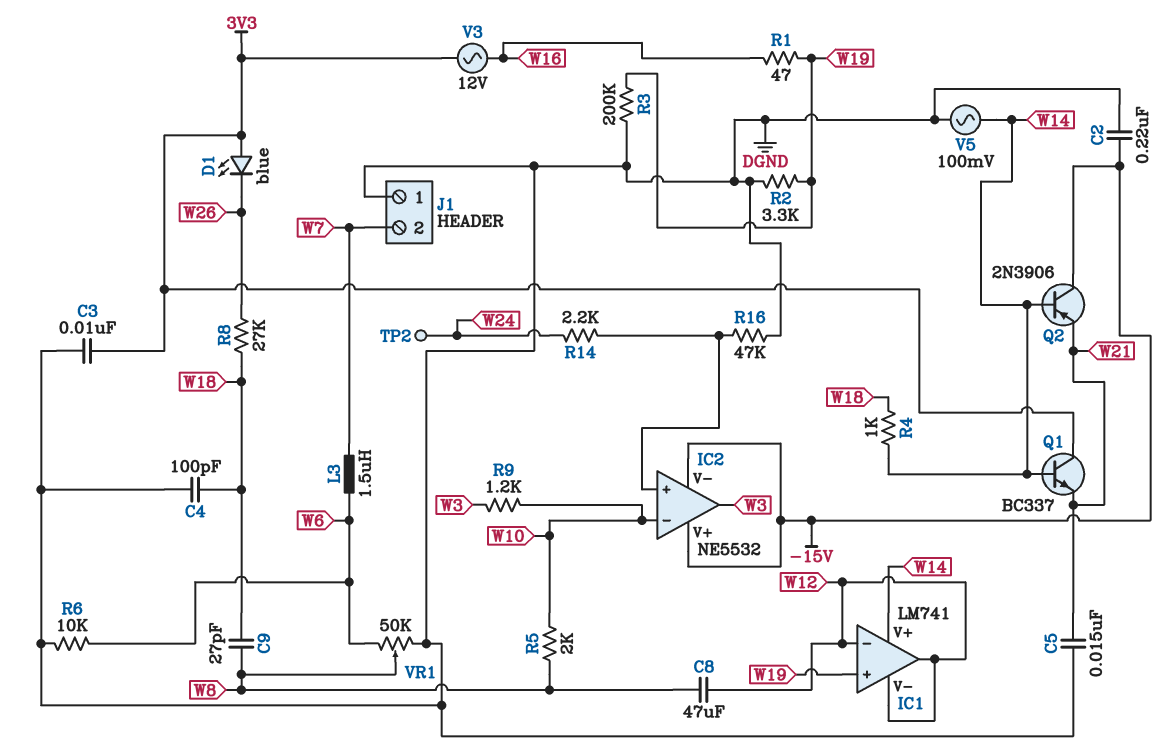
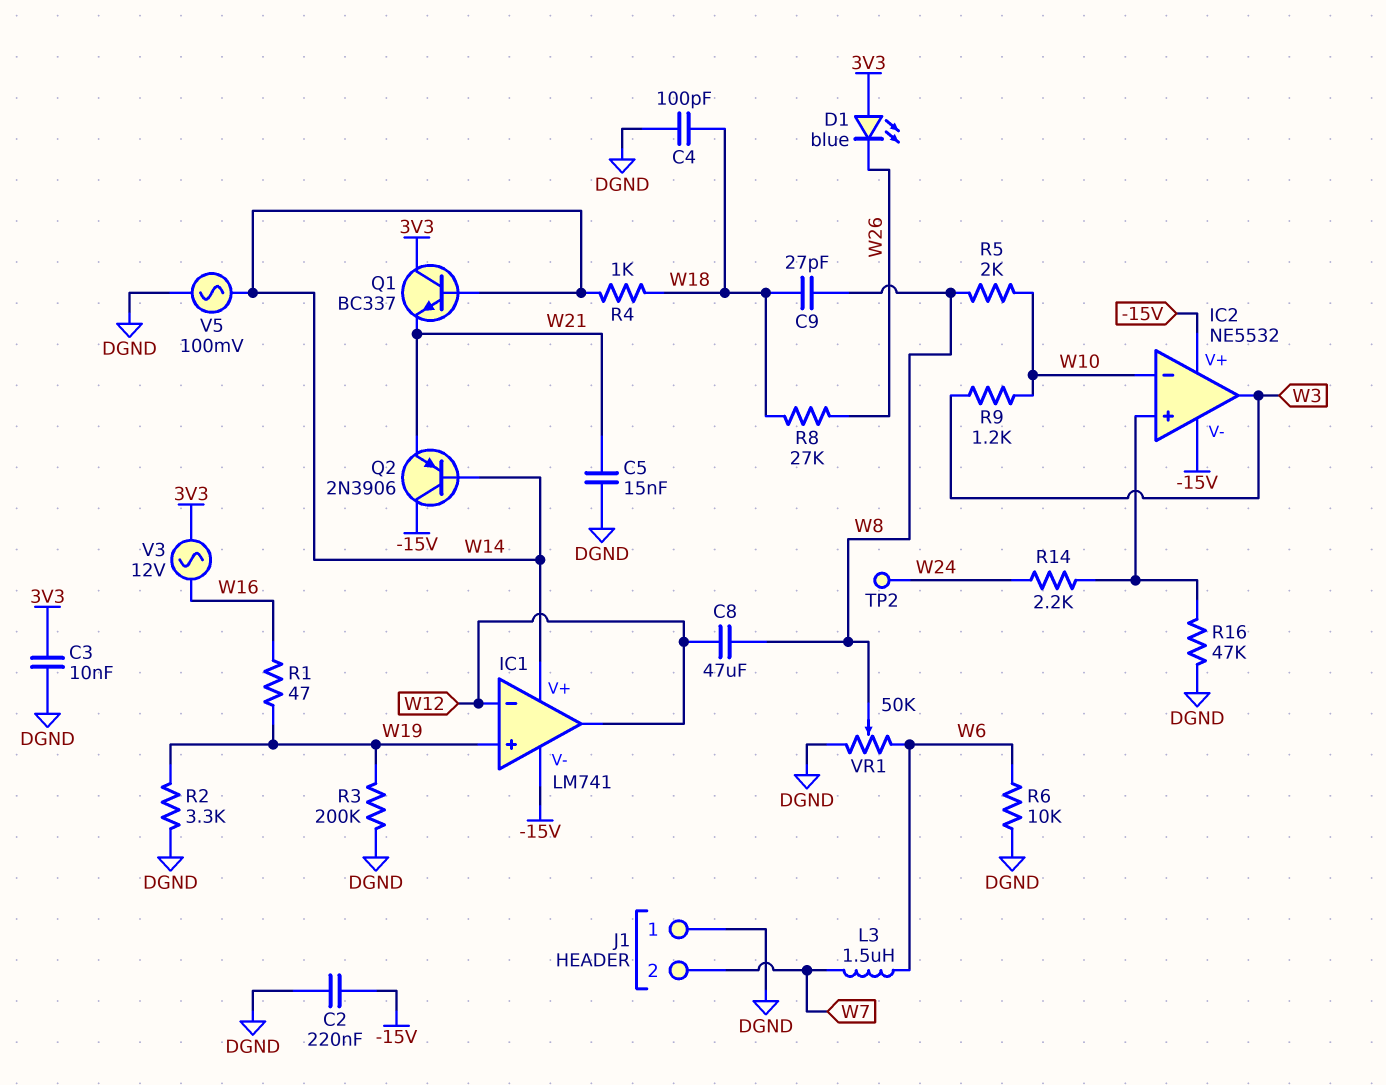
IC1 pin V-: W12 -> -15V

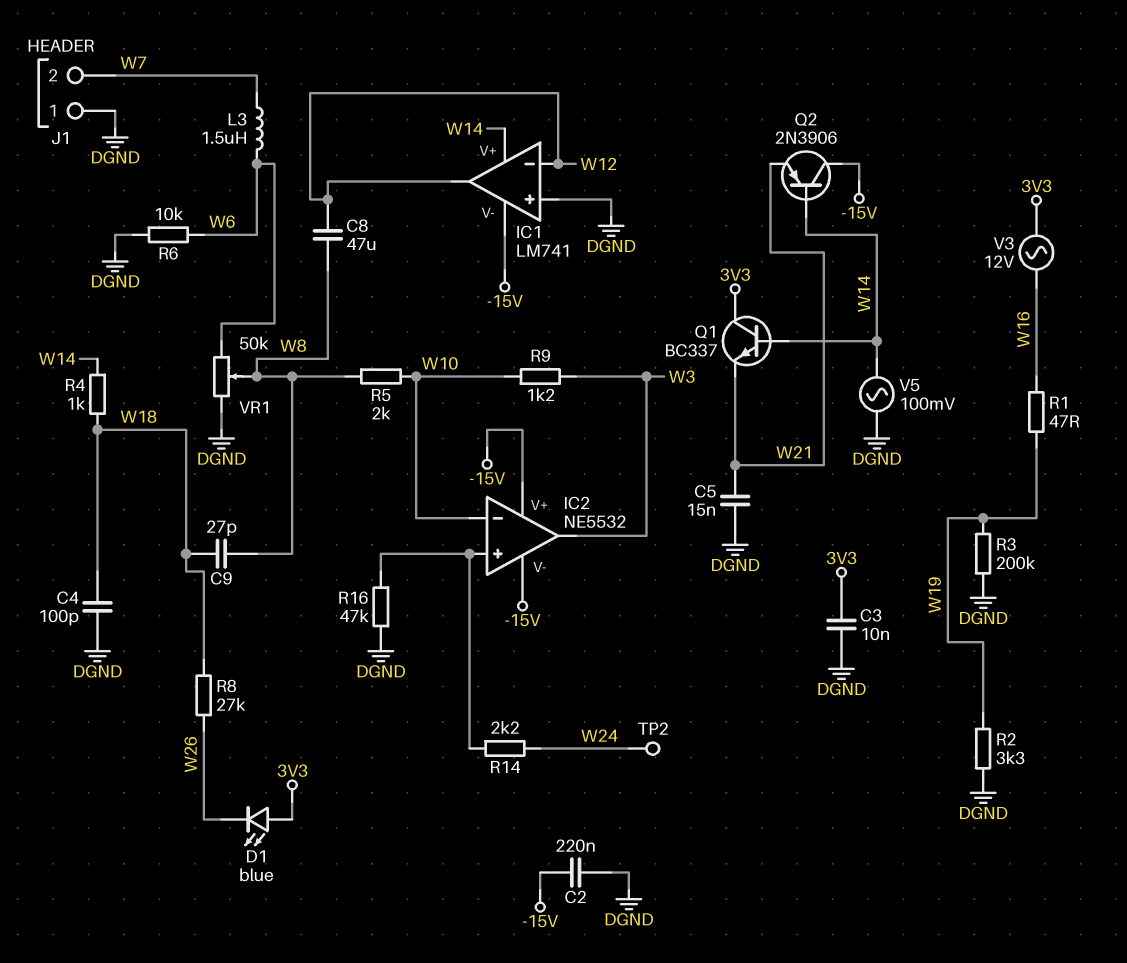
IC1 pin in+: W19 -> DGND

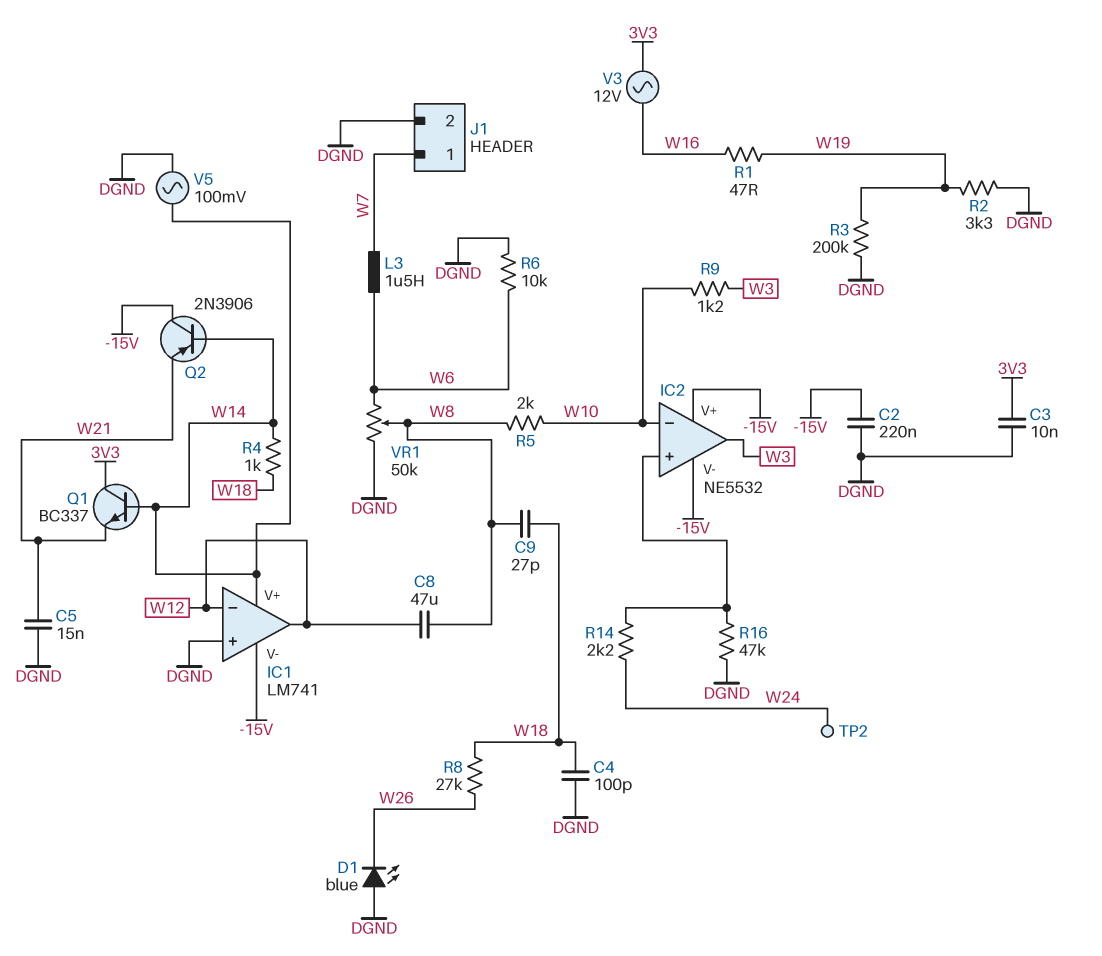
D1: LED blue (A 3V3, K W26) -> LED blue (A DGND, K W26)
J1 pin 1: DGND -> W7
J1 pin 2: W7 -> DGND

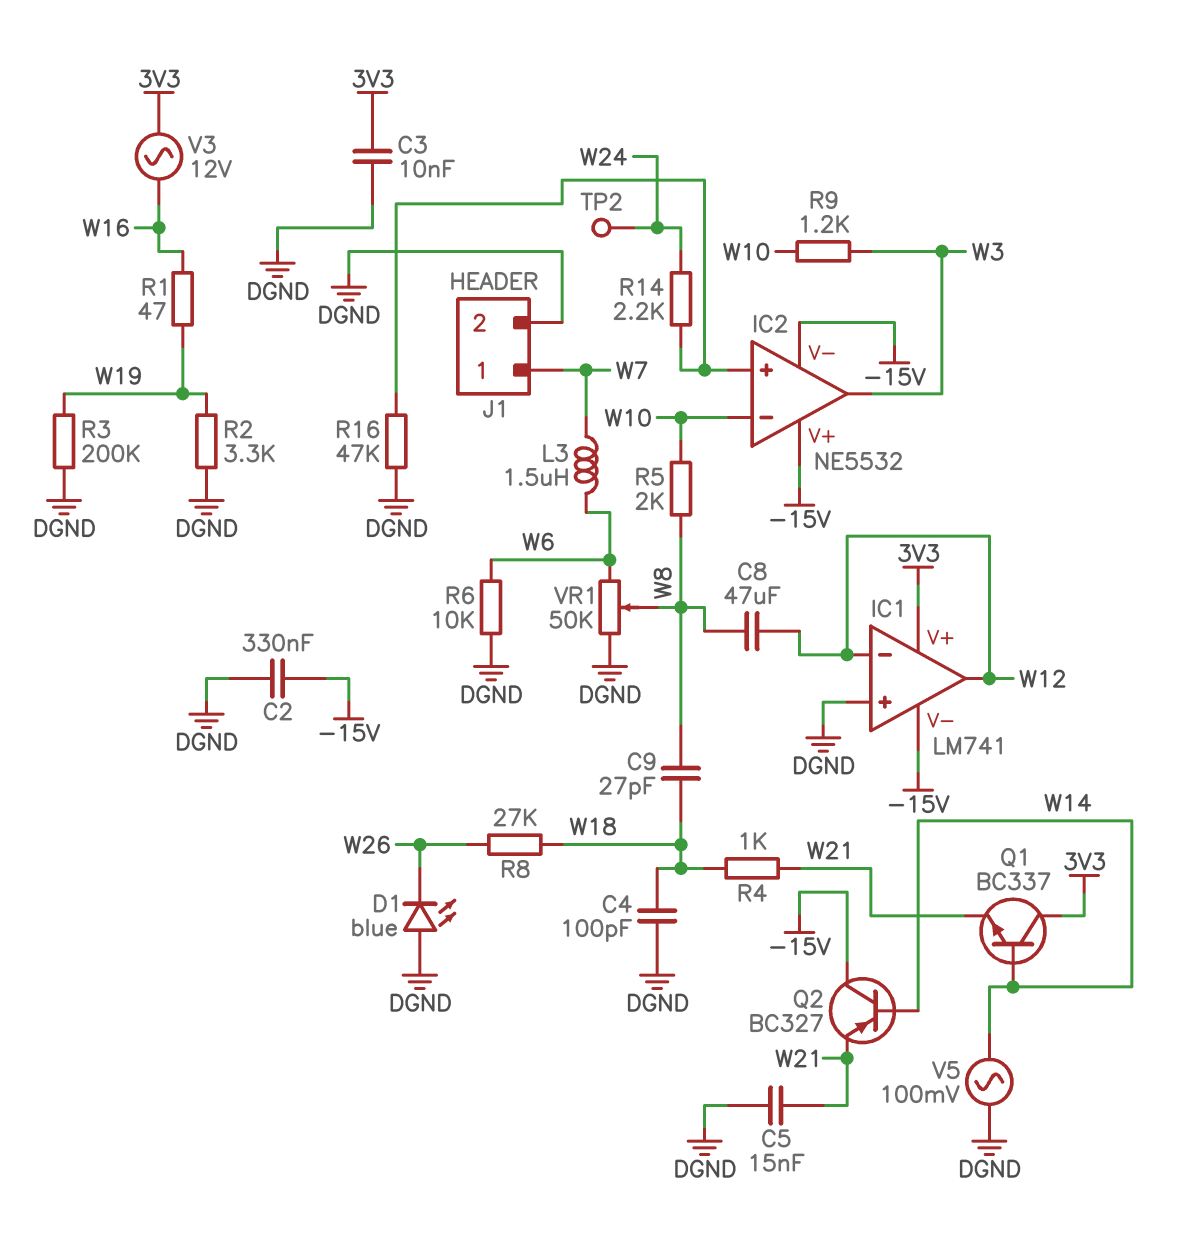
C2: 220nF (-15V, DGND) -> 330nF (-15V, DGND)
IC1 pin V+: W14 -> 3V3
Q2: PNP 2N3906 (B W14, C -15V, E W21) -> PNP BC327 (B W14, C -15V, E W21)
R4: 1k (W14, W18) -> 1k (W18, W21)

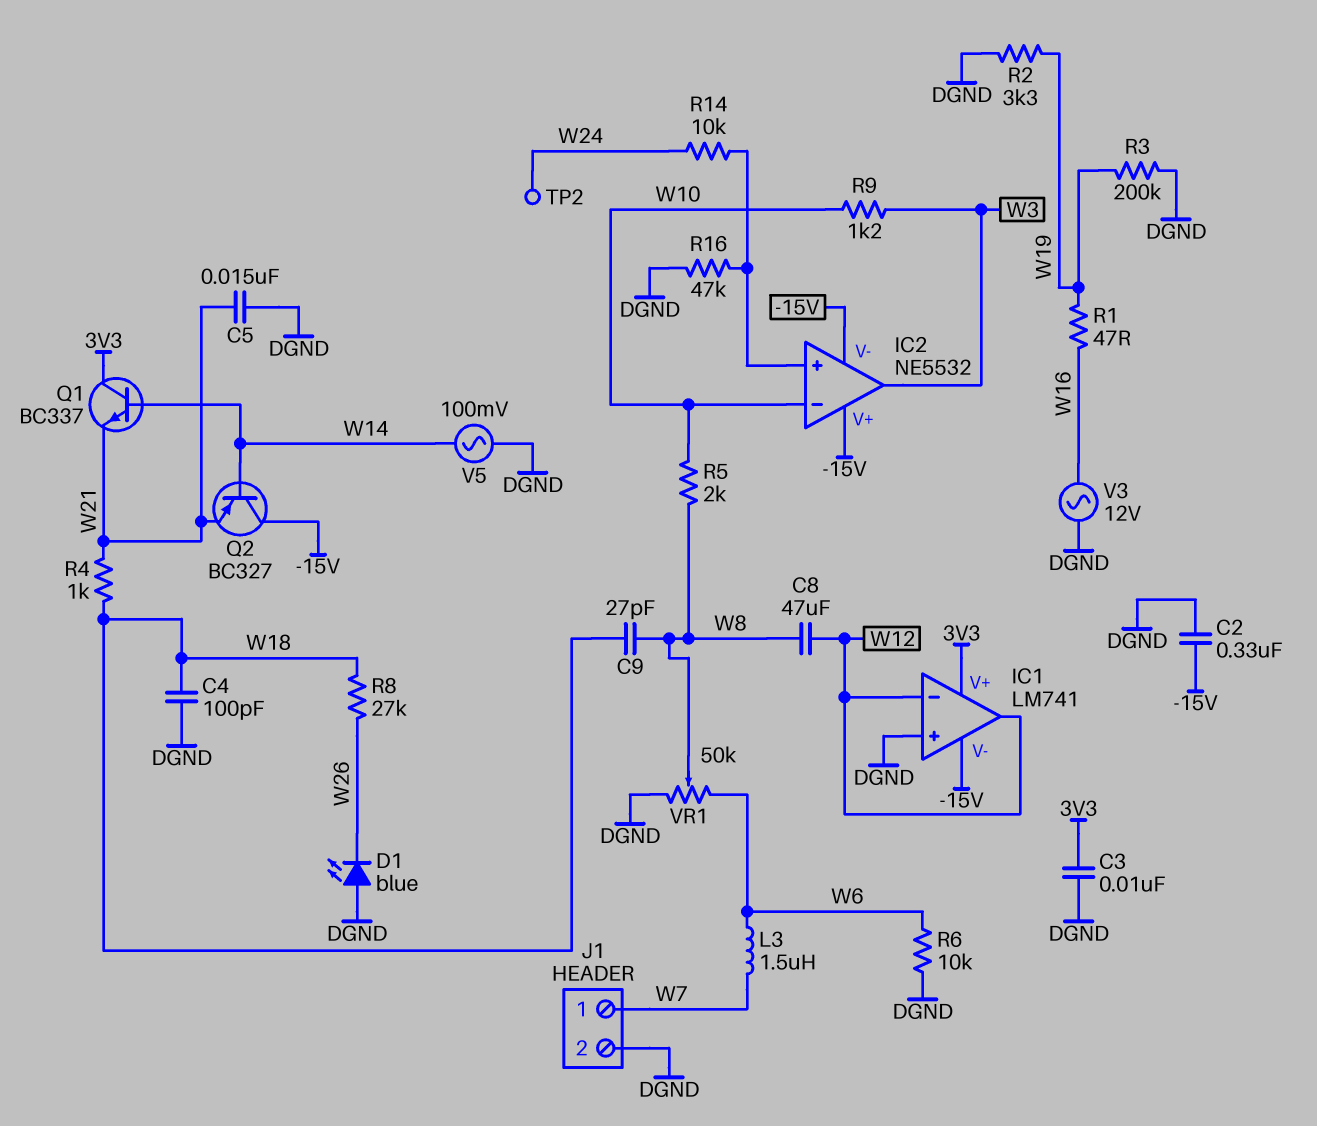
R14: 2.2k (IC2/in+, W24) -> 10k (IC2/in+, W24)
V3: AC 12V (3V3, W16) -> AC 12V (DGND, W16)

